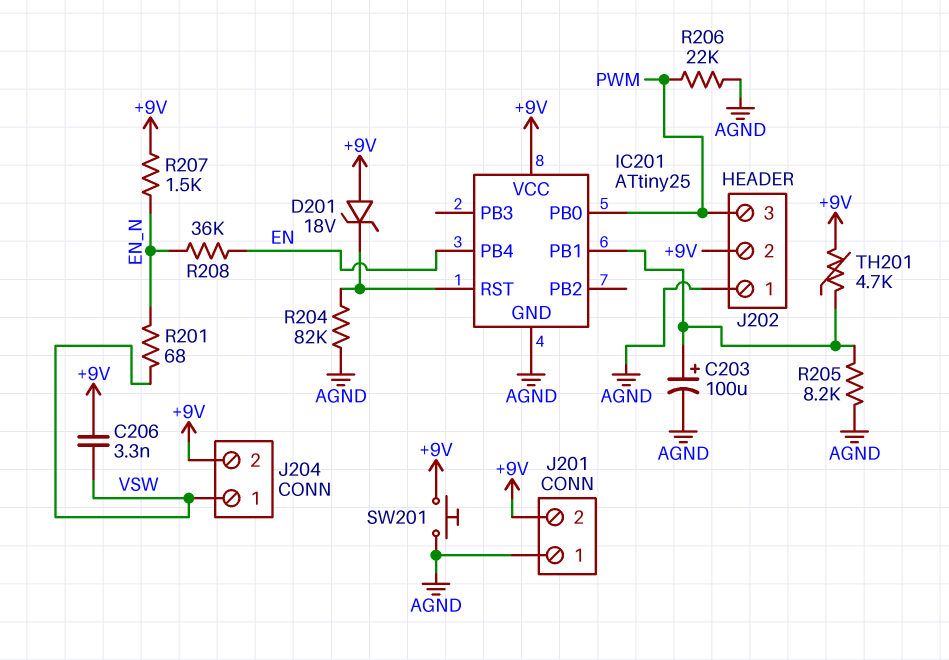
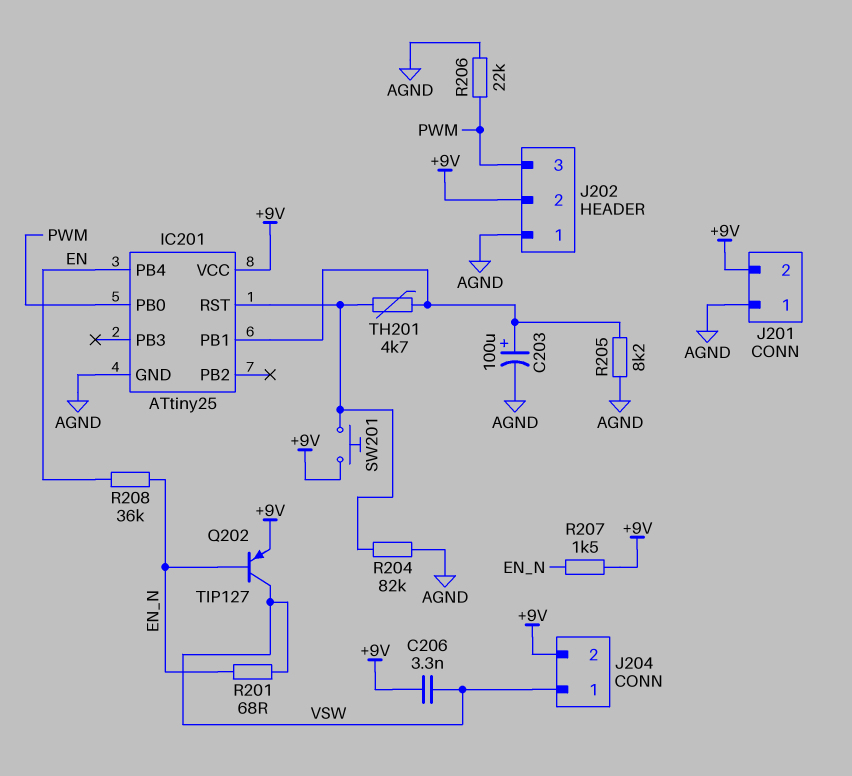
D201: zener 18V (A +9V, K IC201/RST) -> none
Q202: none -> PNP TIP127 (B EN_N, C VSW, E +9V)
SW201: button (+9V, AGND) -> button (+9V, IC201/RST)
TH201: 4.7k (+9V, IC201/PB1) -> 4.7k (IC201/PB1, IC201/RST)

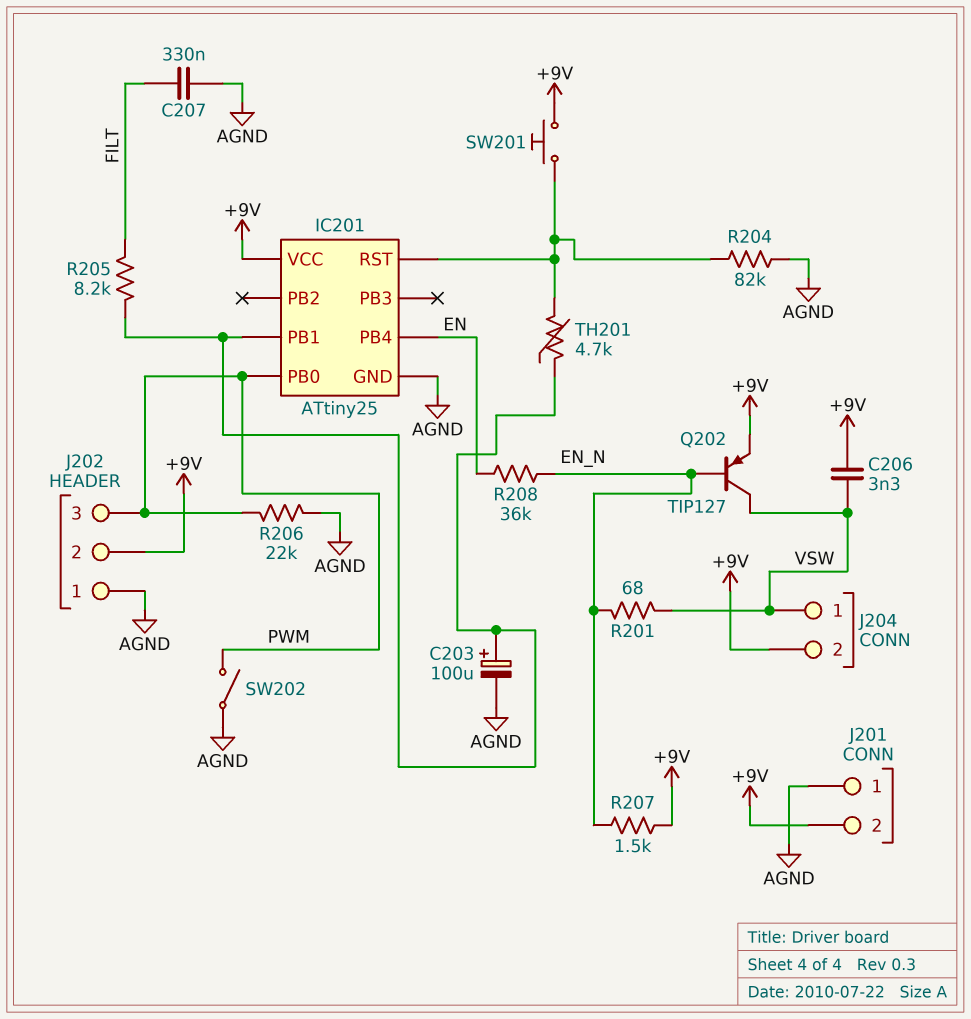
C207: none -> 330nF (AGND, FILT)
R205: 8.2k (AGND, IC201/PB1) -> 8.2k (FILT, IC201/PB1)
SW202: none -> switch (AGND, PWM)

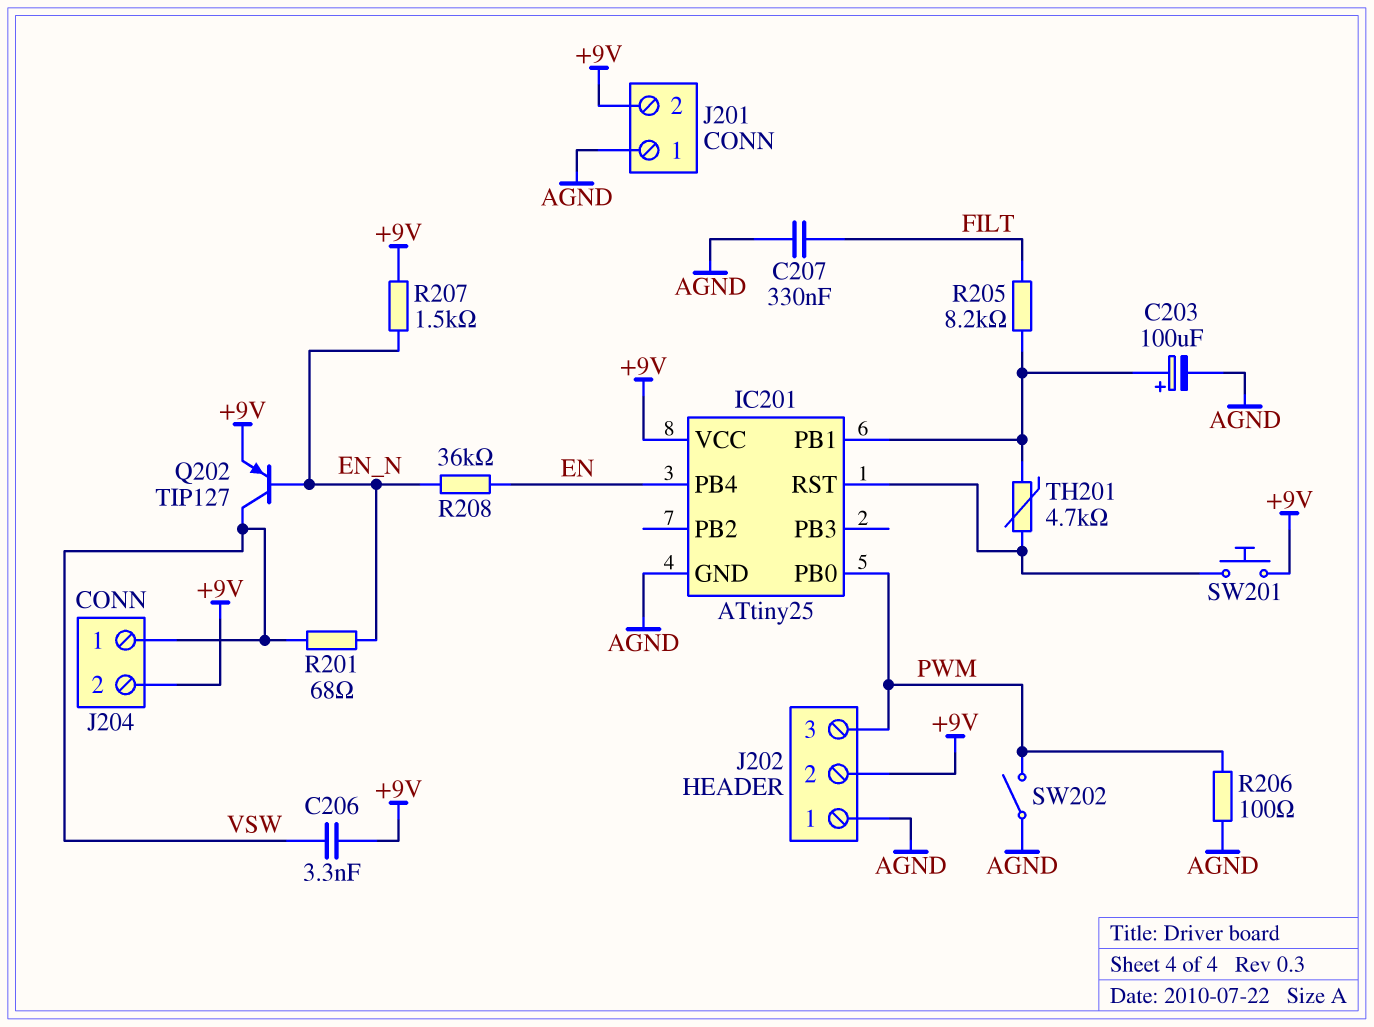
R204: 82k (AGND, IC201/RST) -> none
R206: 22k (AGND, PWM) -> 100 (AGND, PWM)

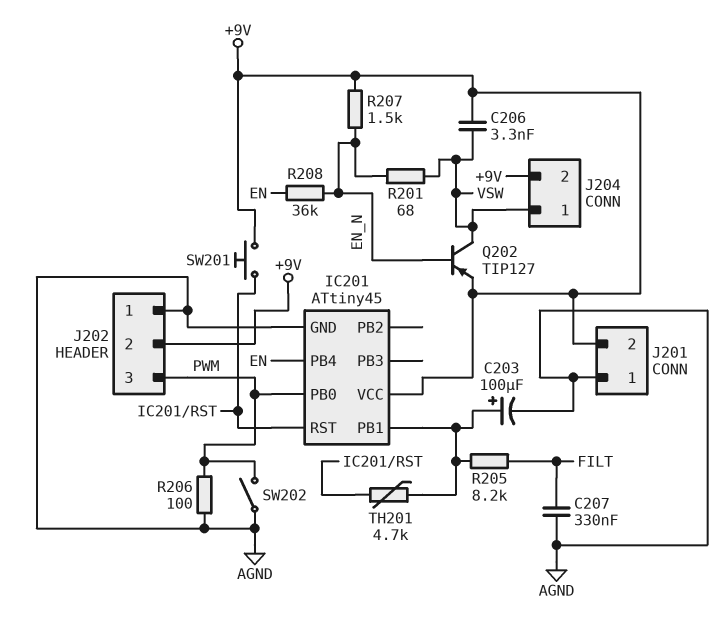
IC201: ATtiny25 -> ATtiny45

